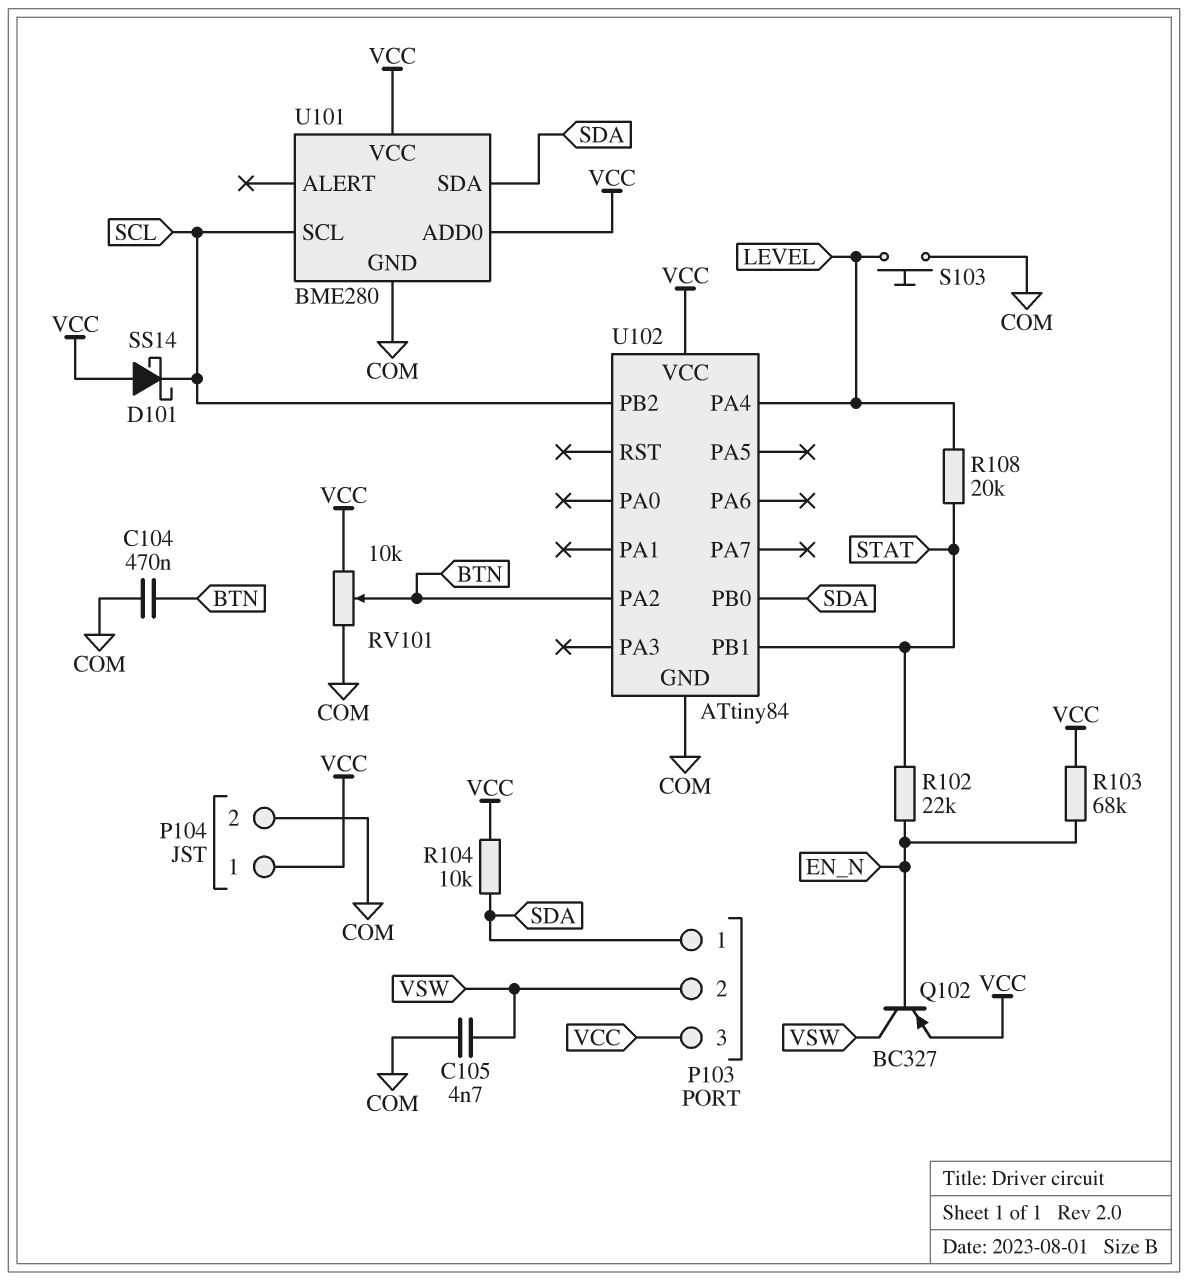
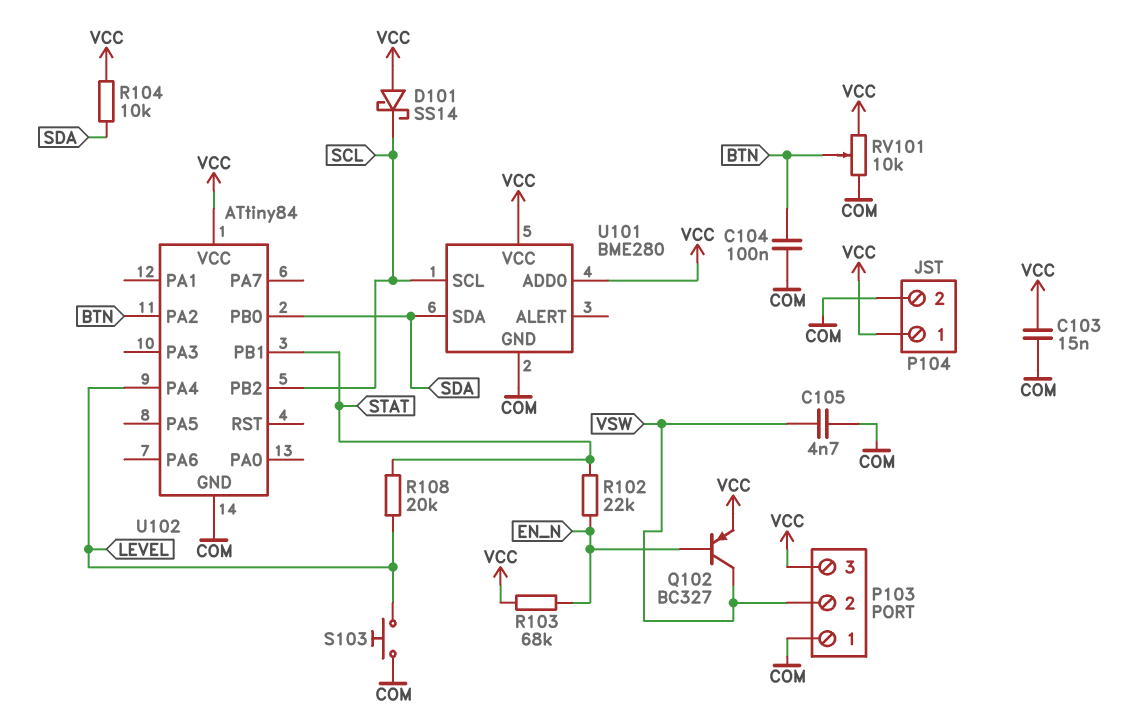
C103: none -> 15nF (COM, VCC)
C104: 470nF (BTN, COM) -> 100nF (BTN, COM)
P103 pin 1: SDA -> COM

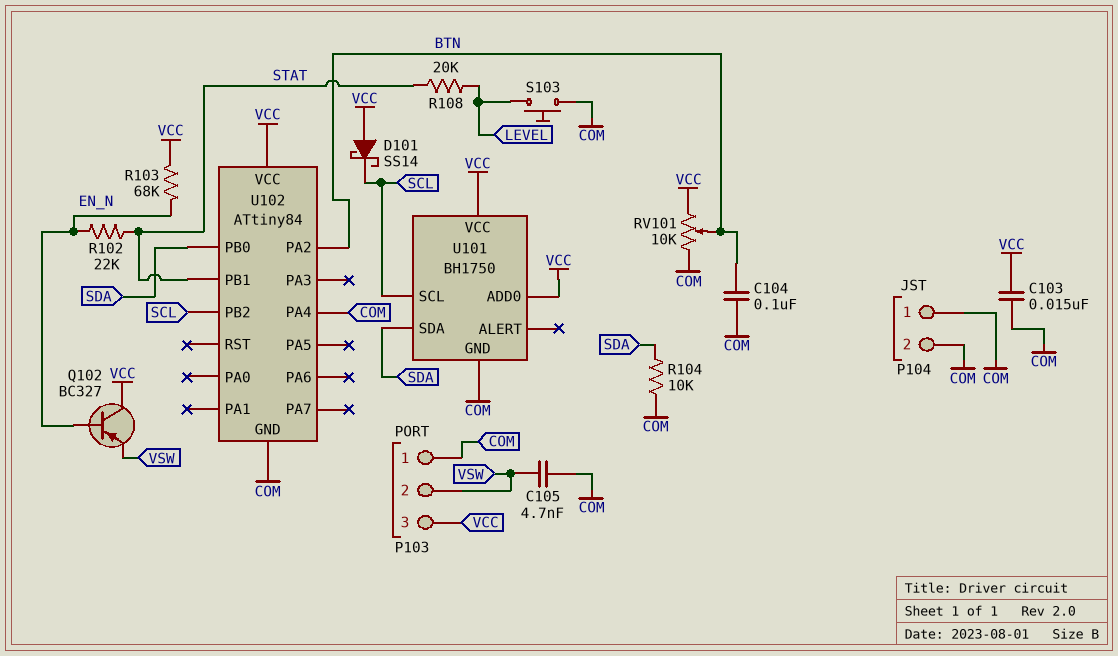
P104 pin 1: VCC -> COM
Q102: PNP BC327 (B EN_N, C VSW, E VCC) -> PNP BC327 (B EN_N, C VCC, E VSW)
R104: 10k (SDA, VCC) -> 10k (COM, SDA)
U101: BME280 -> BH1750
U102 pin PA4: LEVEL -> COM

